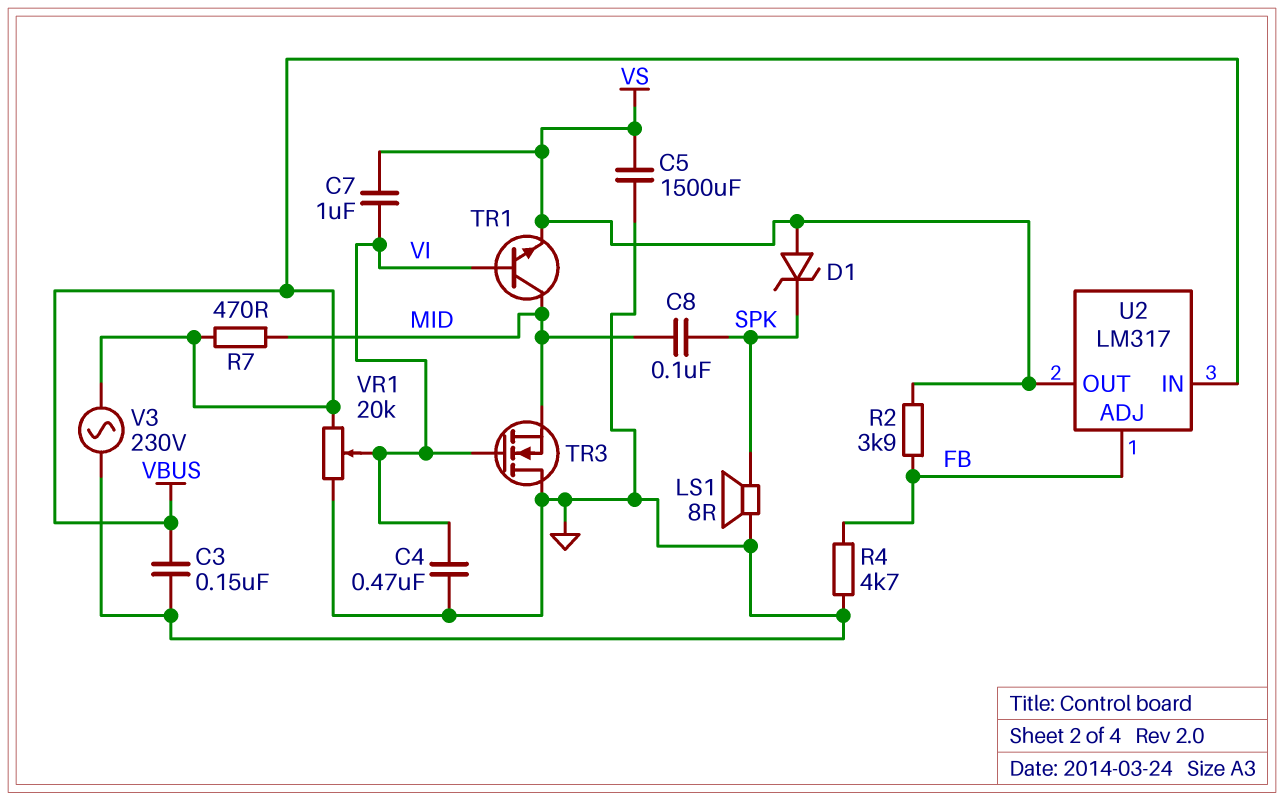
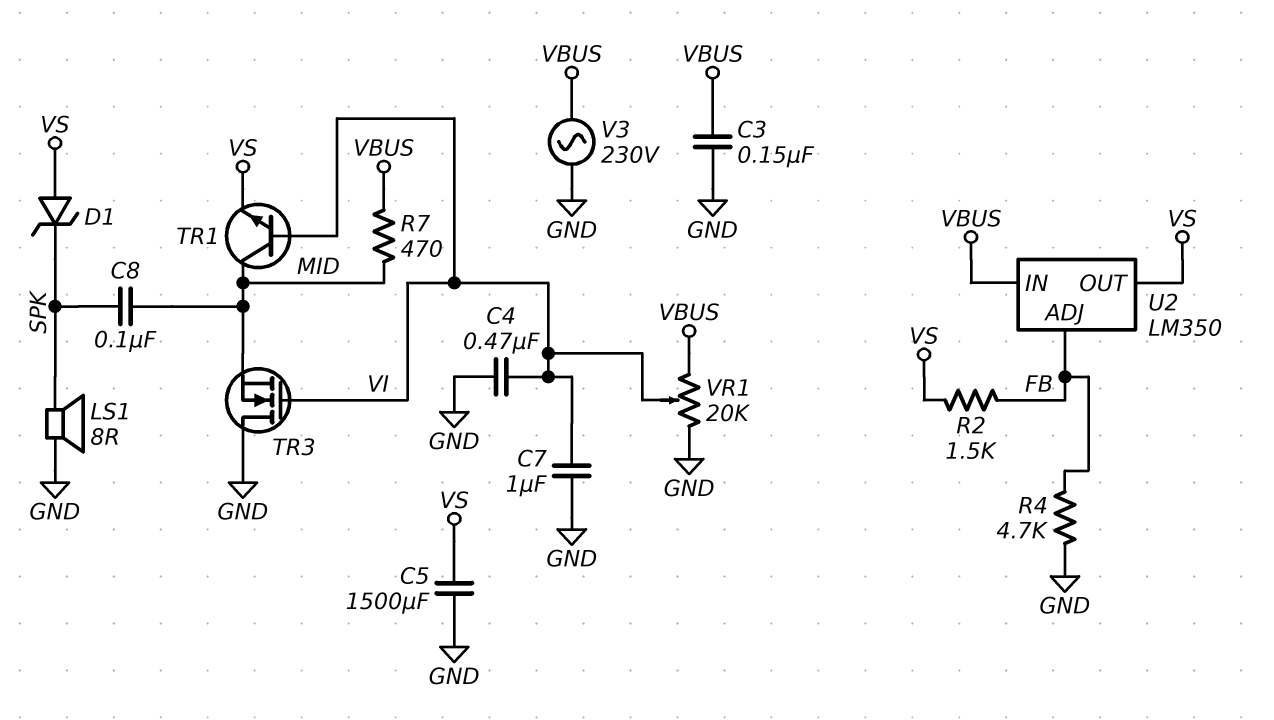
C7: 1uF (VI, VS) -> 1uF (GND, VI)
R2: 3.9k (FB, VS) -> 1.5k (FB, VS)
U2: LM317 -> LM350

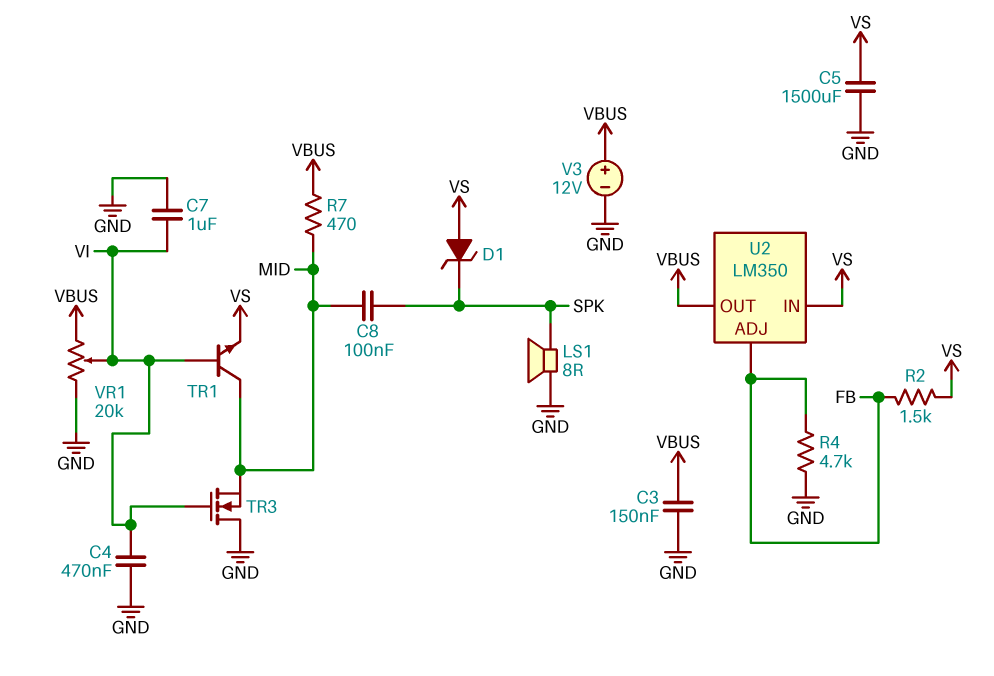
U2 pin IN: VBUS -> VS
U2 pin OUT: VS -> VBUS
V3: AC 230V (GND, VBUS) -> 12V (plus VBUS, minus GND)

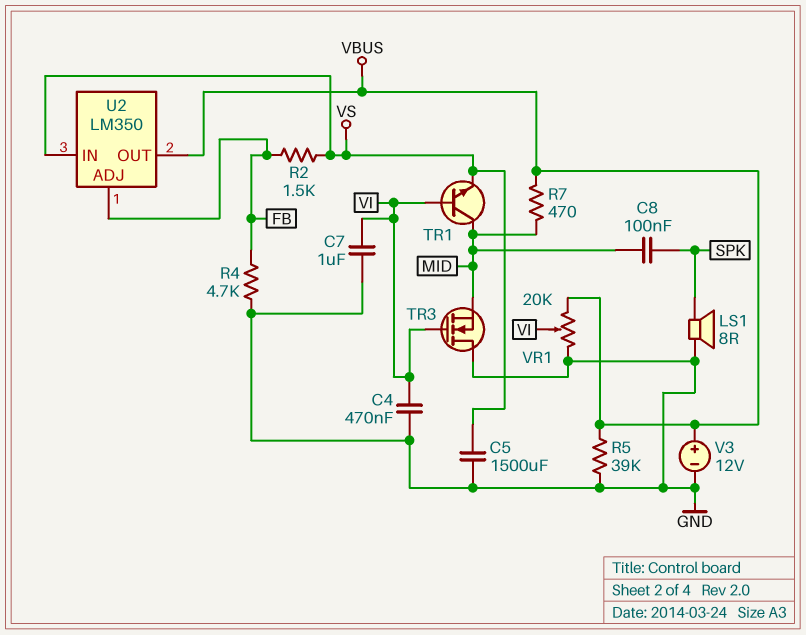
C3: 150nF (GND, VBUS) -> none
D1: zener (A VS, K SPK) -> none
R5: none -> 39k (GND, VBUS)

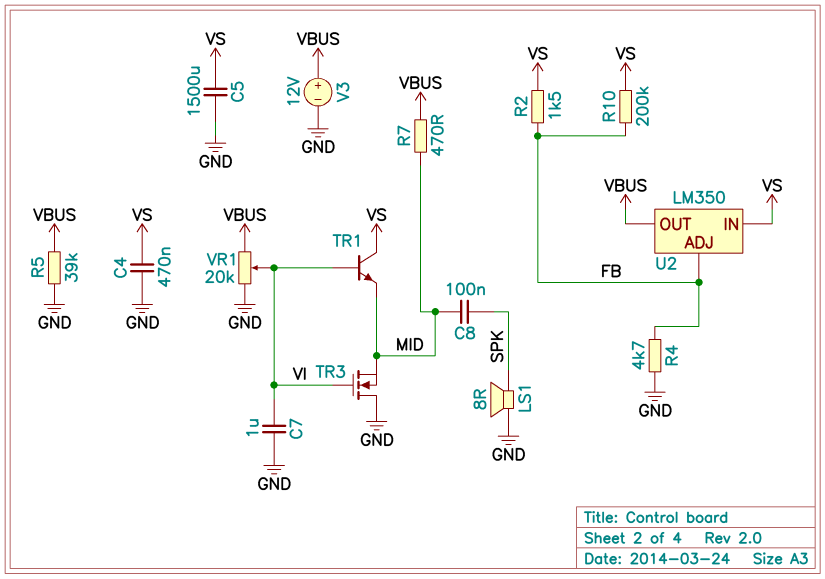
C4: 470nF (GND, VI) -> 470nF (GND, VS)
R10: none -> 200k (FB, VS)
TR1: NPN (B VI, C MID, E VS) -> NPN (B VI, C VS, E MID)

